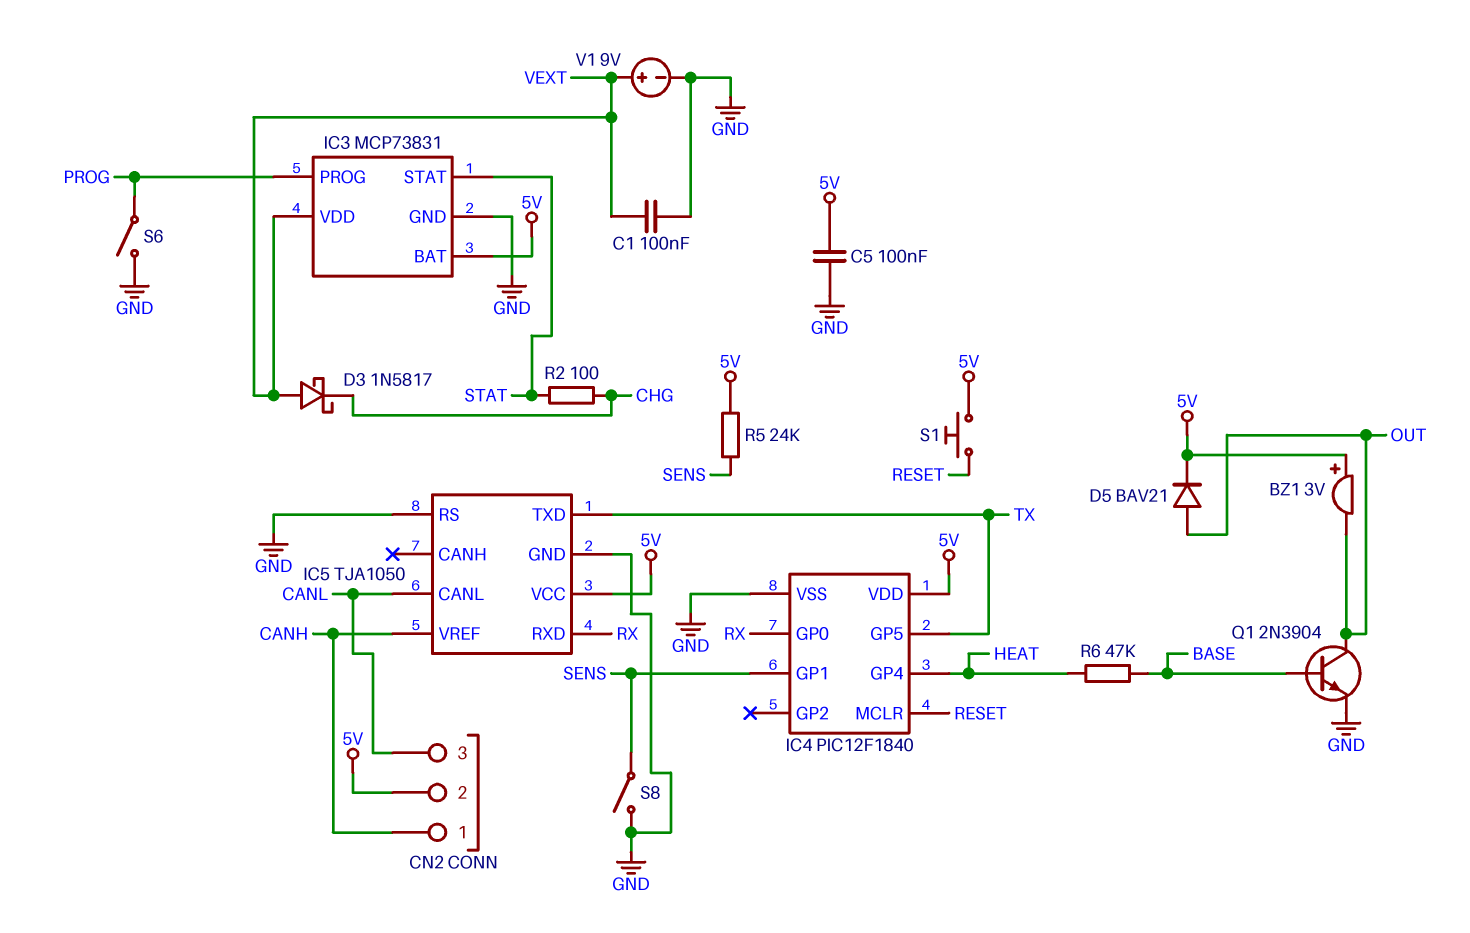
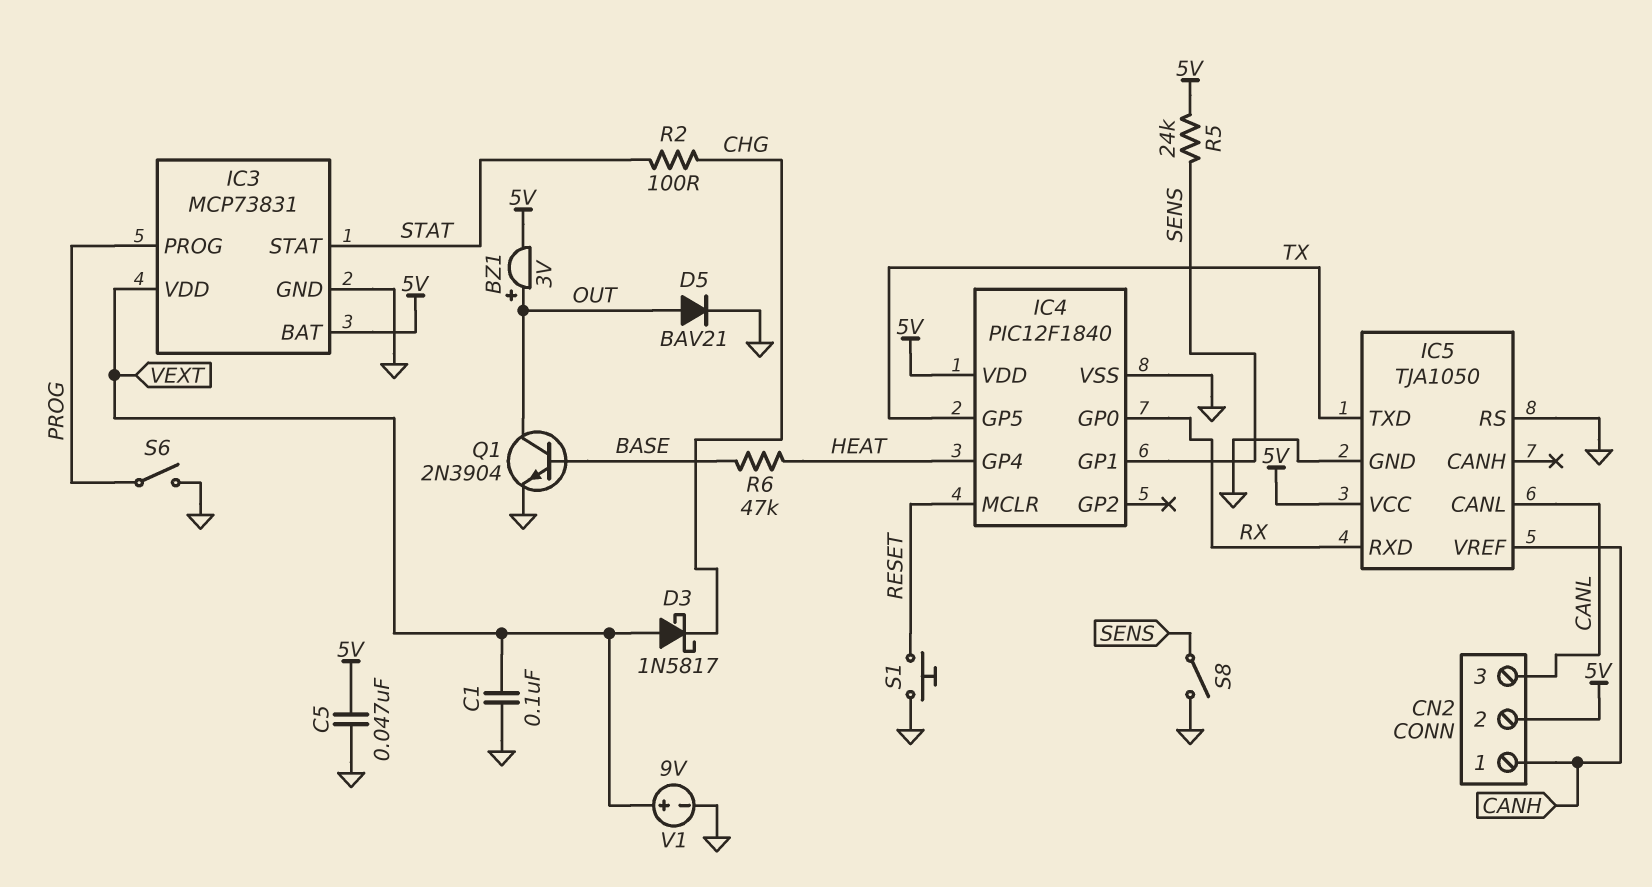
BZ1: buzzer 3V (plus 5V, minus OUT) -> buzzer 3V (plus OUT, minus 5V)
C5: 100nF (5V, GND) -> 47nF (5V, GND)
D5: diode BAV21 (A OUT, K 5V) -> diode BAV21 (A OUT, K GND)
S1: button (5V, RESET) -> button (GND, RESET)

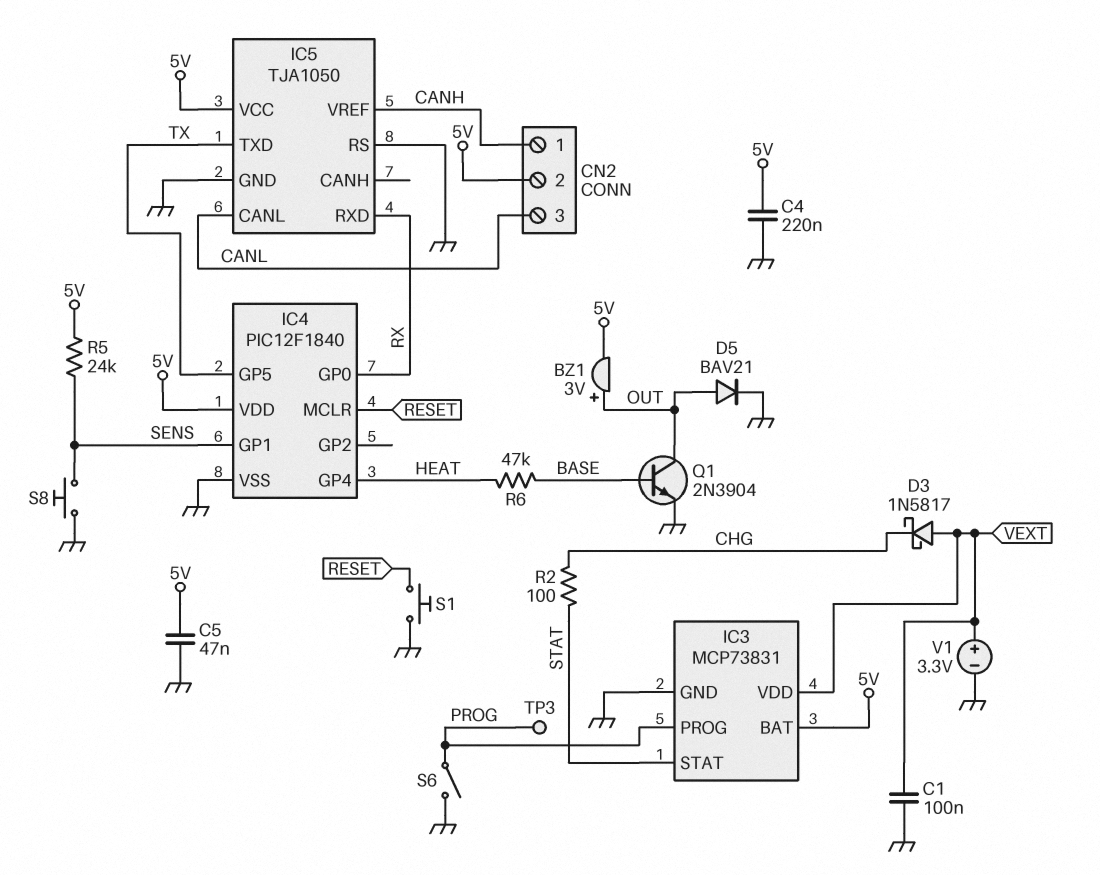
C4: none -> 220nF (5V, GND)
S8: switch (GND, SENS) -> button (GND, SENS)
TP3: none -> test point (PROG)
V1: 9V (plus VEXT, minus GND) -> 3.3V (plus VEXT, minus GND)

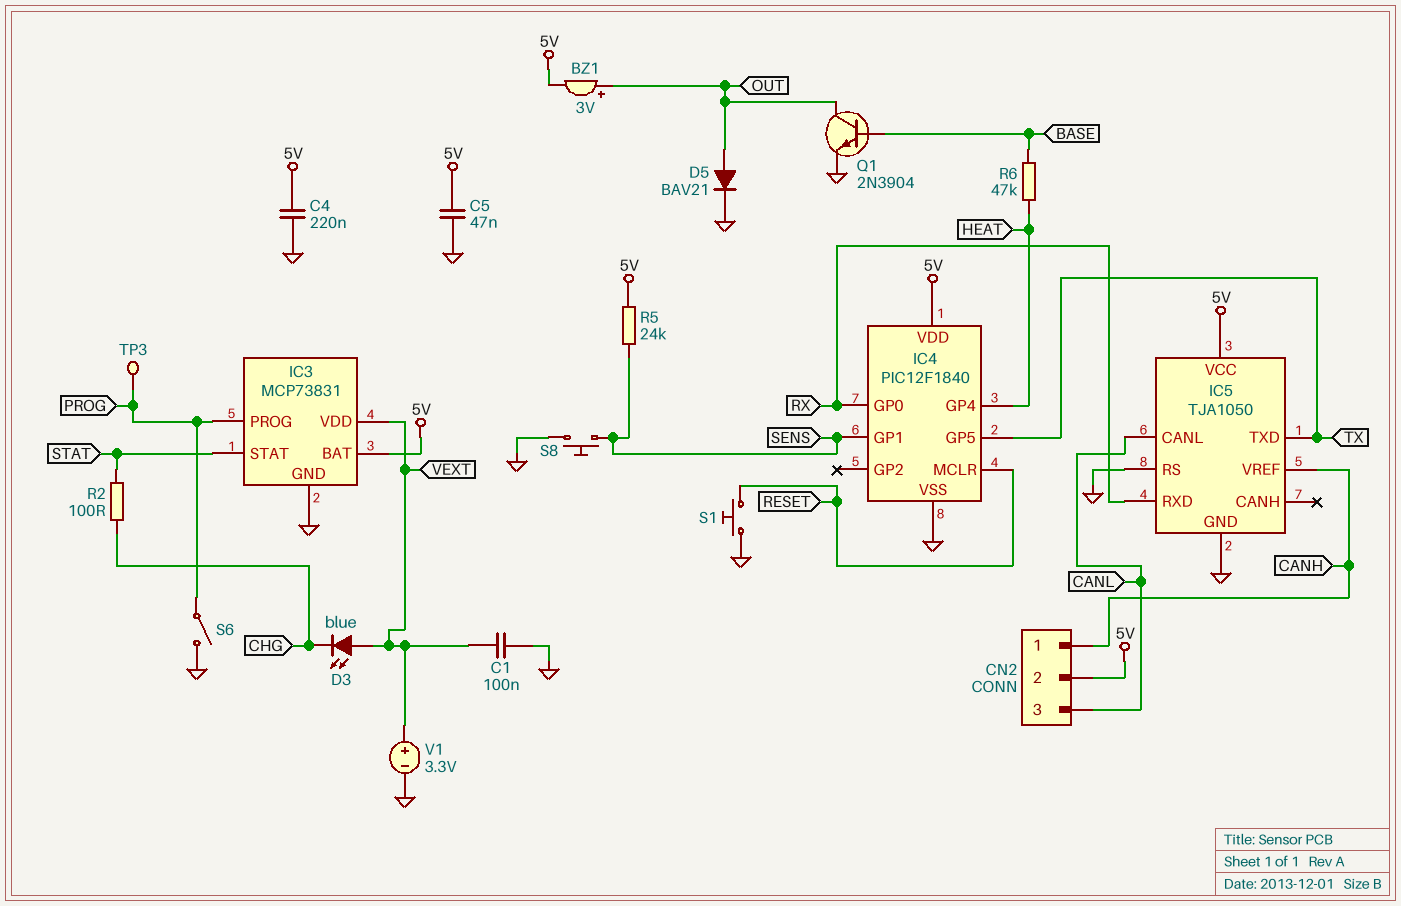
D3: schottky 1N5817 (A VEXT, K CHG) -> LED blue (A VEXT, K CHG)

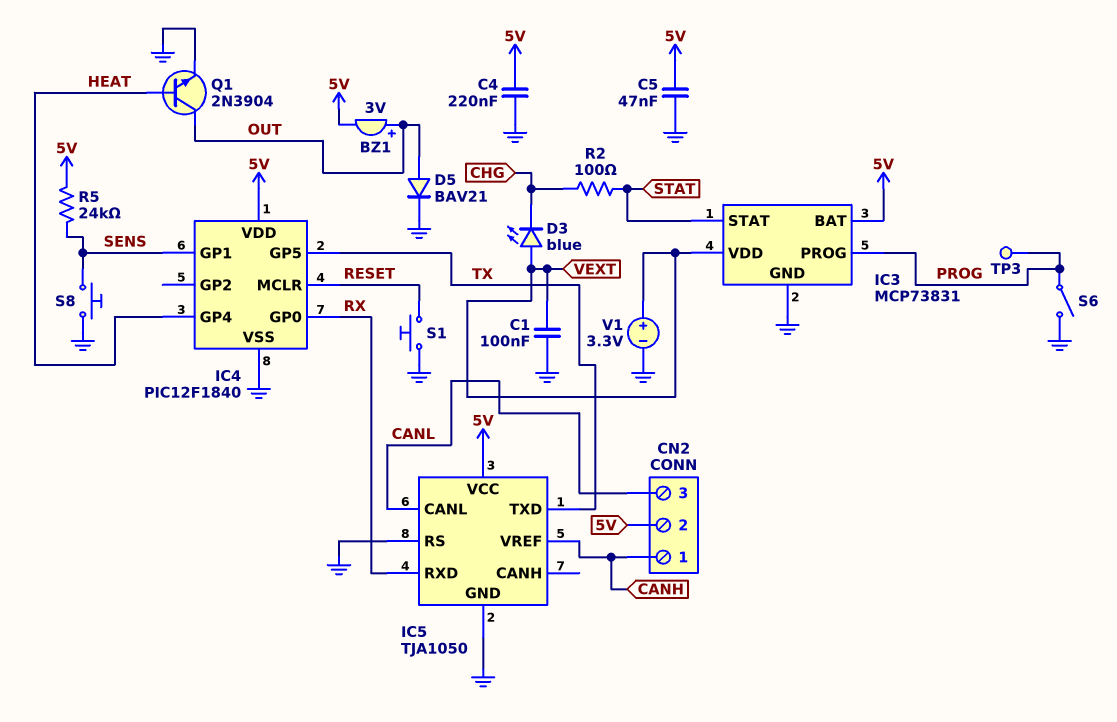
Q1: NPN 2N3904 (B BASE, C OUT, E GND) -> NPN 2N3904 (B HEAT, C OUT, E GND)
R6: 47k (BASE, HEAT) -> none

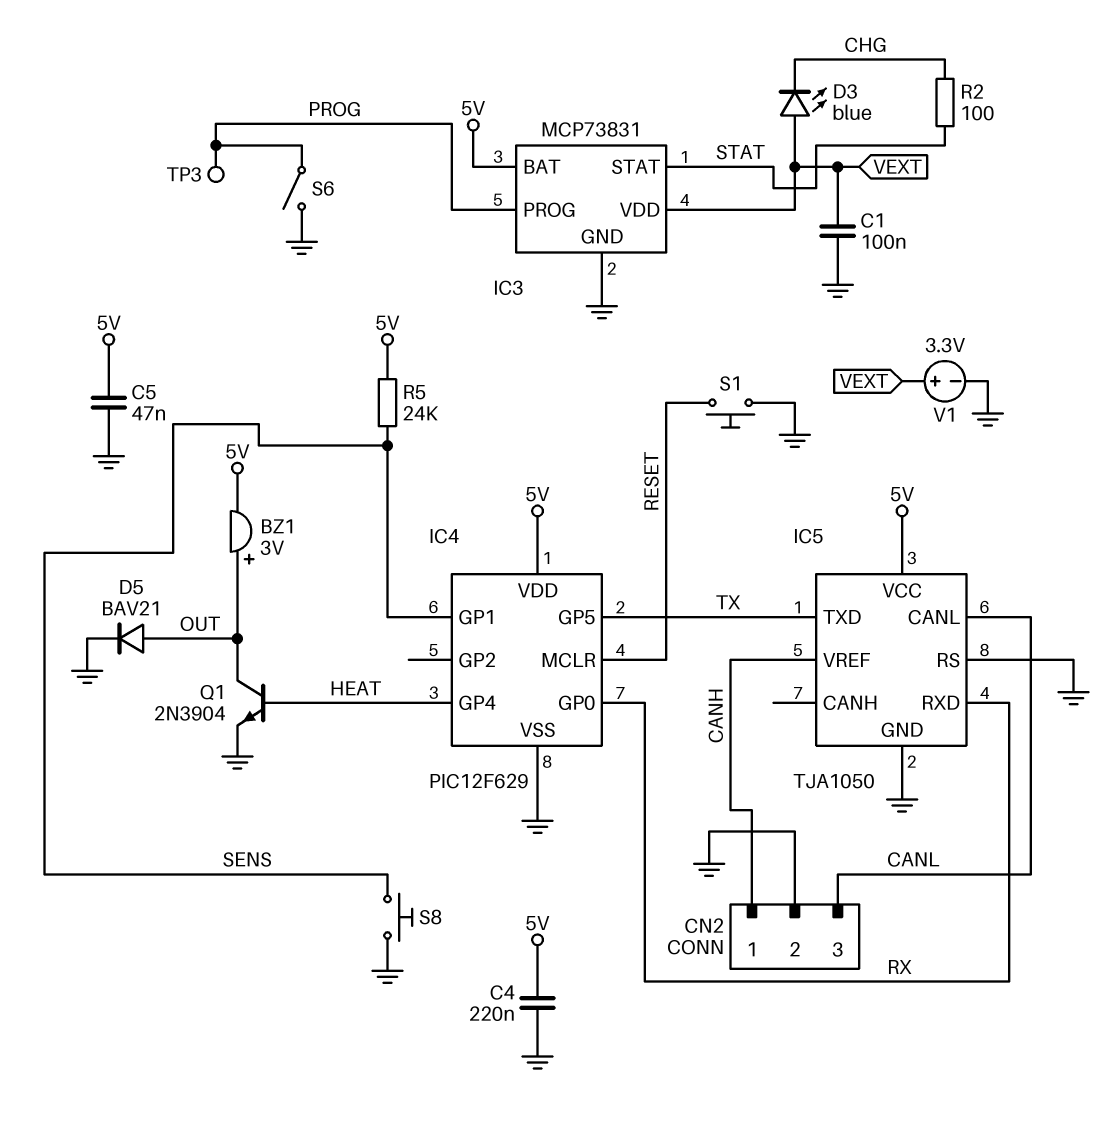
CN2 pin 2: 5V -> GND
IC4: PIC12F1840 -> PIC12F629

